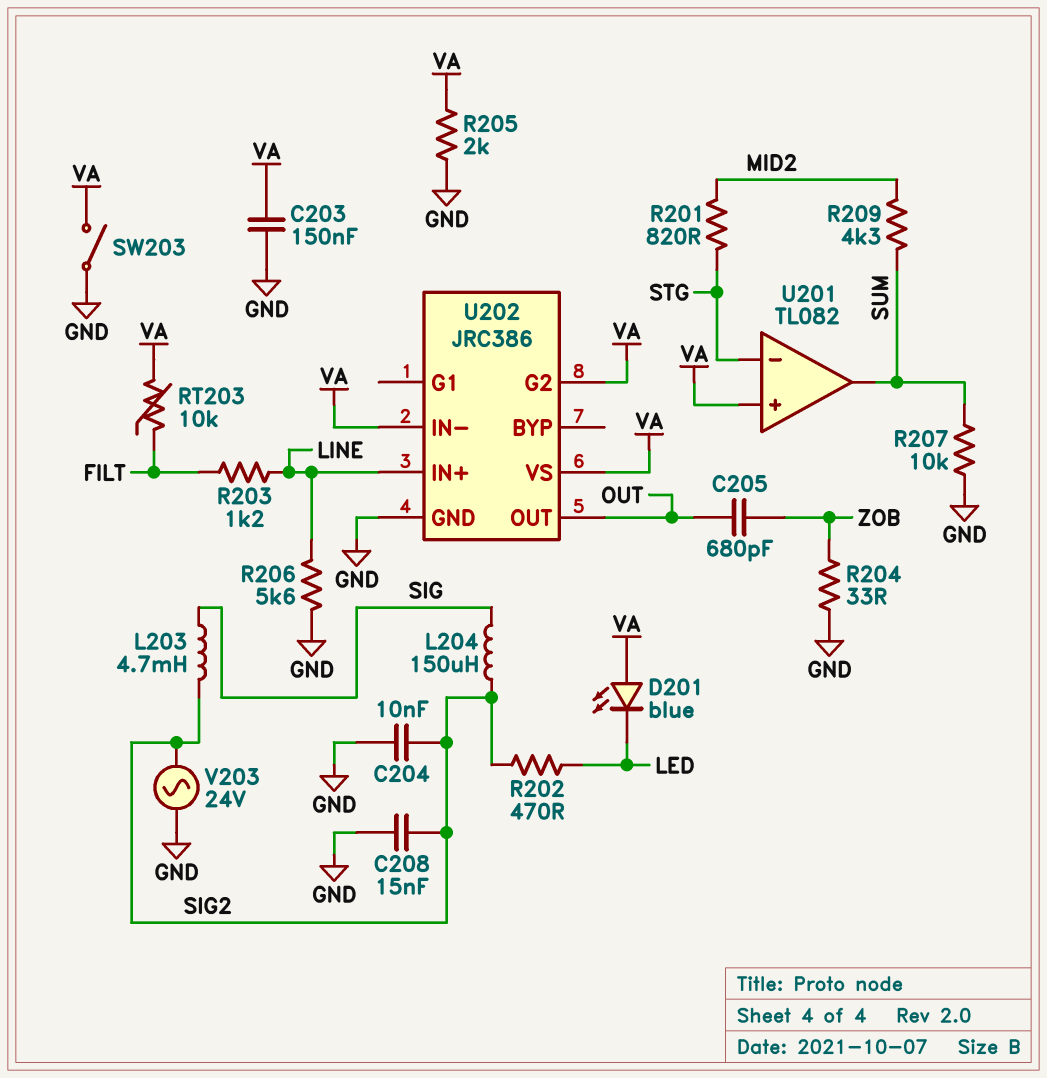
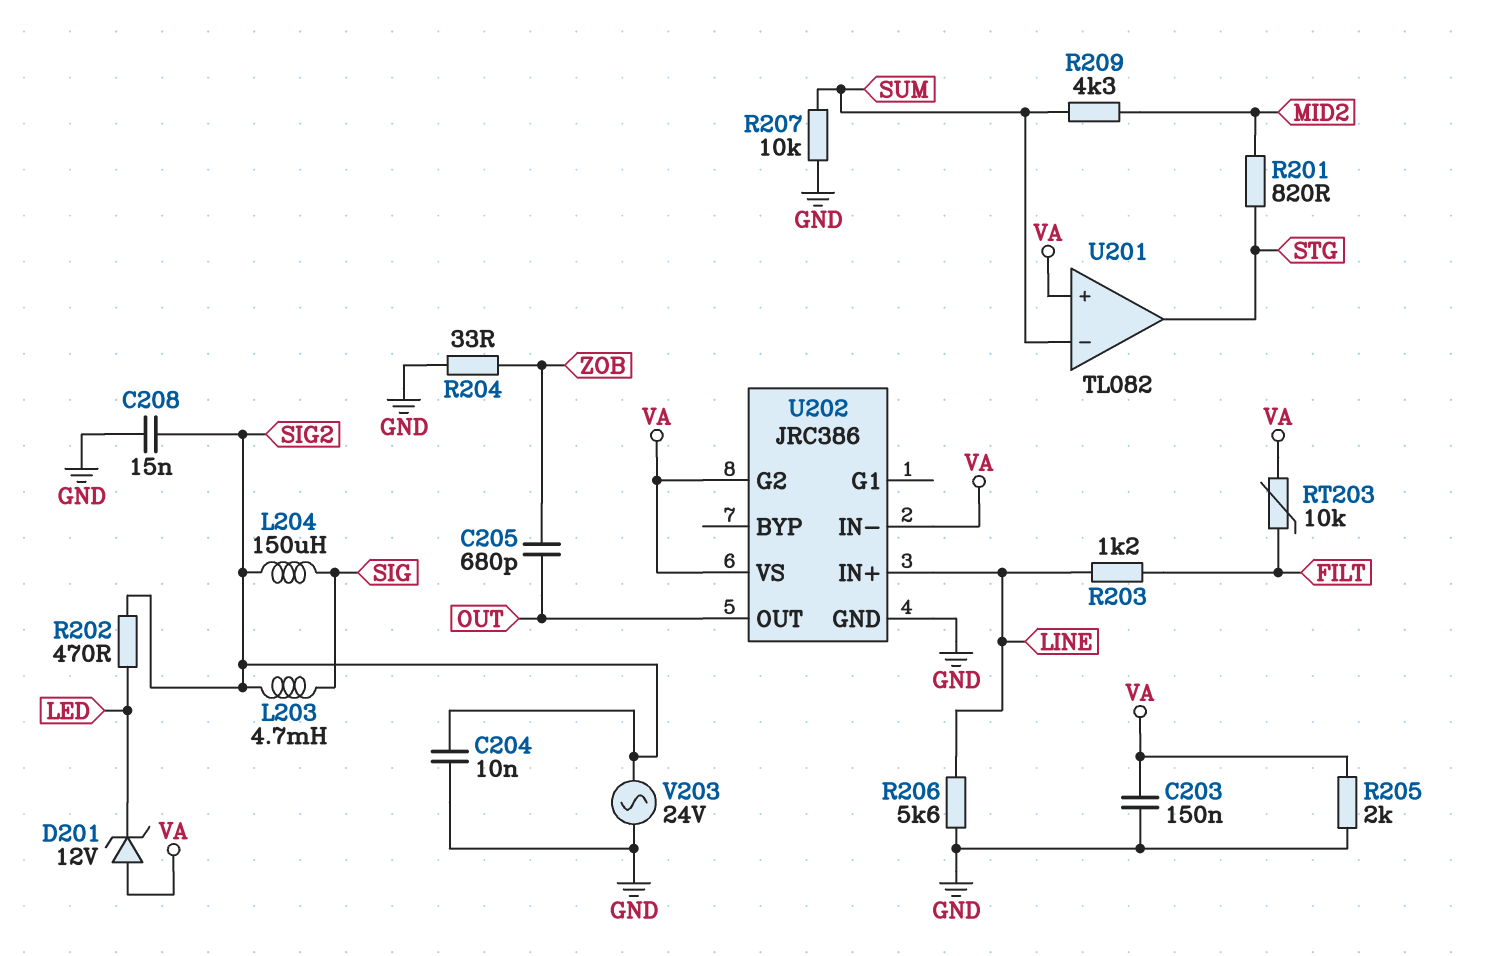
D201: LED blue (A VA, K LED) -> zener 12V (A VA, K LED)
SW203: switch (GND, VA) -> none
U201 pin in-: STG -> SUM
U201 pin out: SUM -> STG

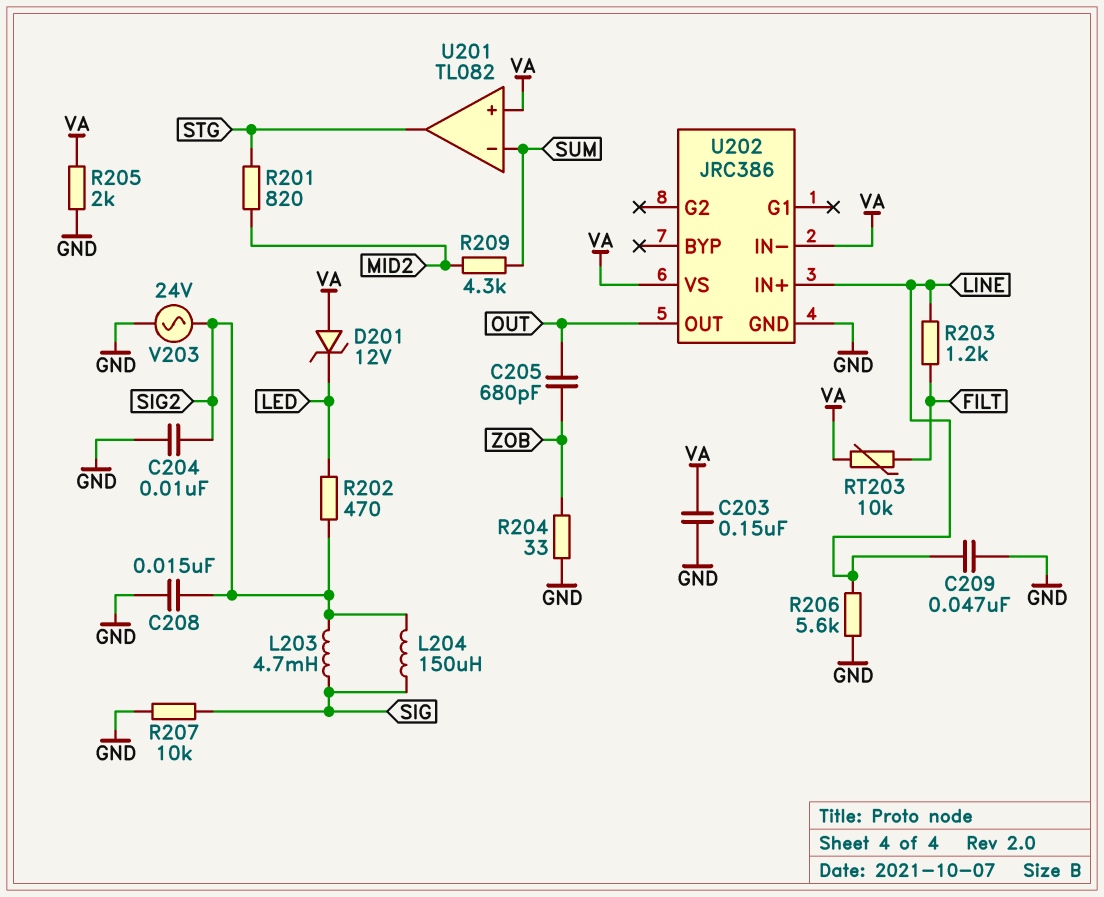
C209: none -> 47nF (GND, LINE)
R207: 10k (GND, SUM) -> 10k (GND, SIG)
U202 pin G2: VA -> none

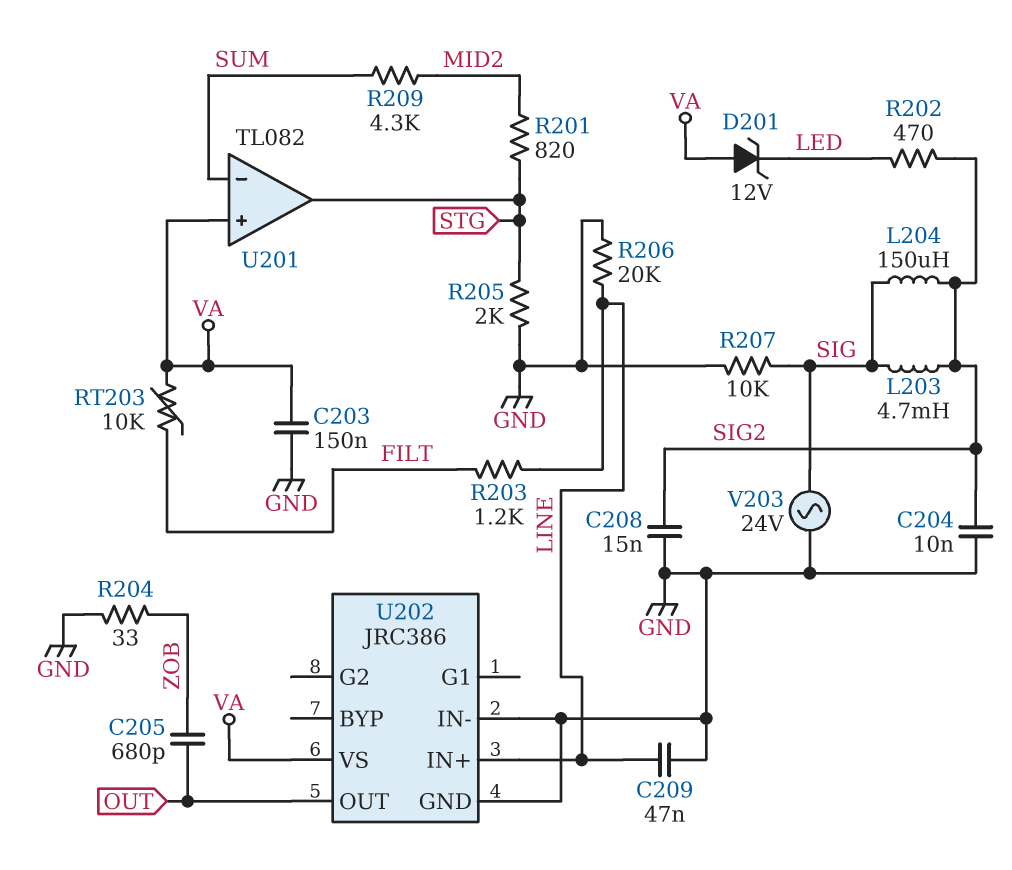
R205: 2k (GND, VA) -> 2k (GND, STG)
R206: 5.6k (GND, LINE) -> 20k (GND, LINE)
U202 pin IN-: VA -> GND
V203: AC 24V (GND, SIG2) -> AC 24V (GND, SIG)

